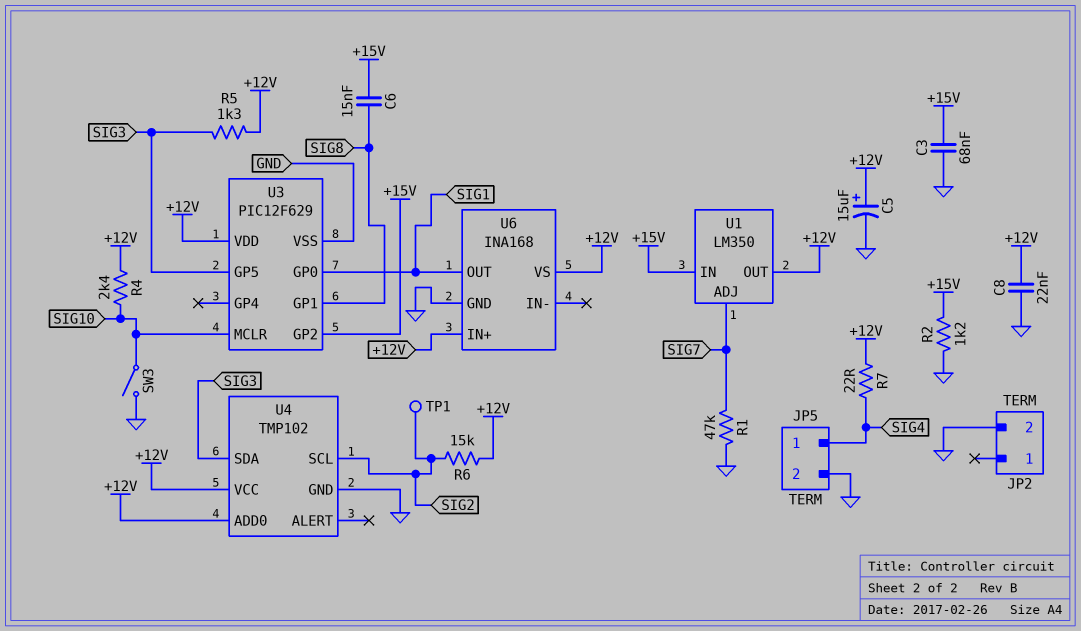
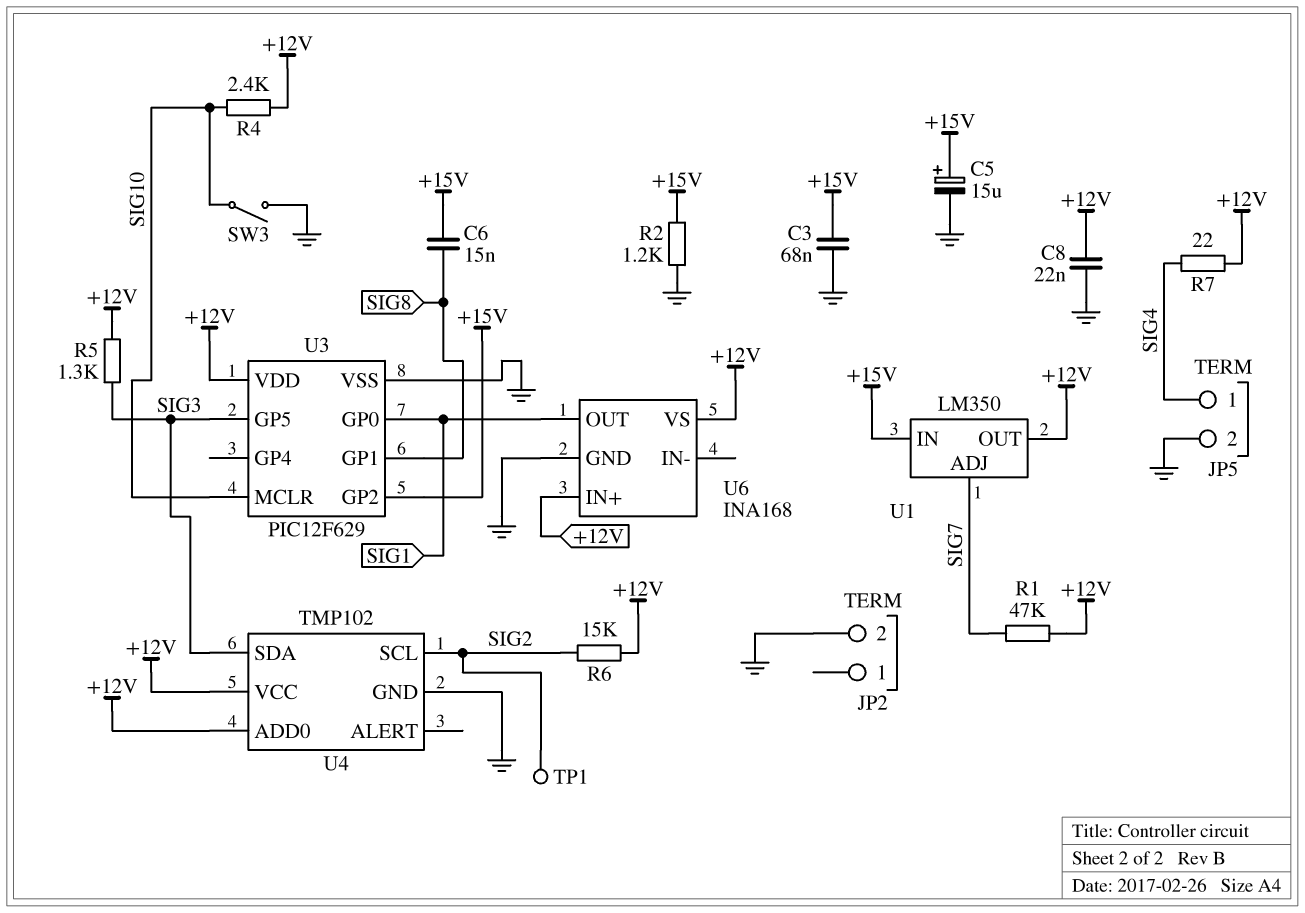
C5: 15uF (plus +12V, minus GND) -> 15uF (plus +15V, minus GND)
R1: 47k (GND, SIG7) -> 47k (+12V, SIG7)

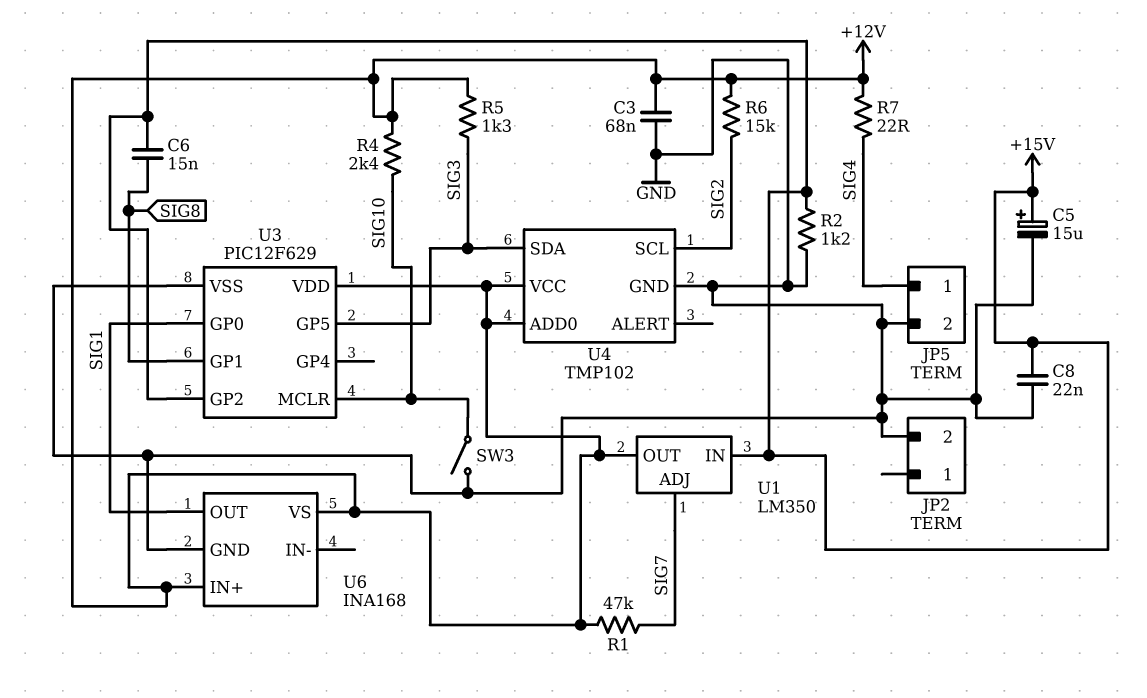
C3: 68nF (+15V, GND) -> 68nF (+12V, GND)
C8: 22nF (+12V, GND) -> 22nF (+15V, GND)
TP1: test point (SIG2) -> none

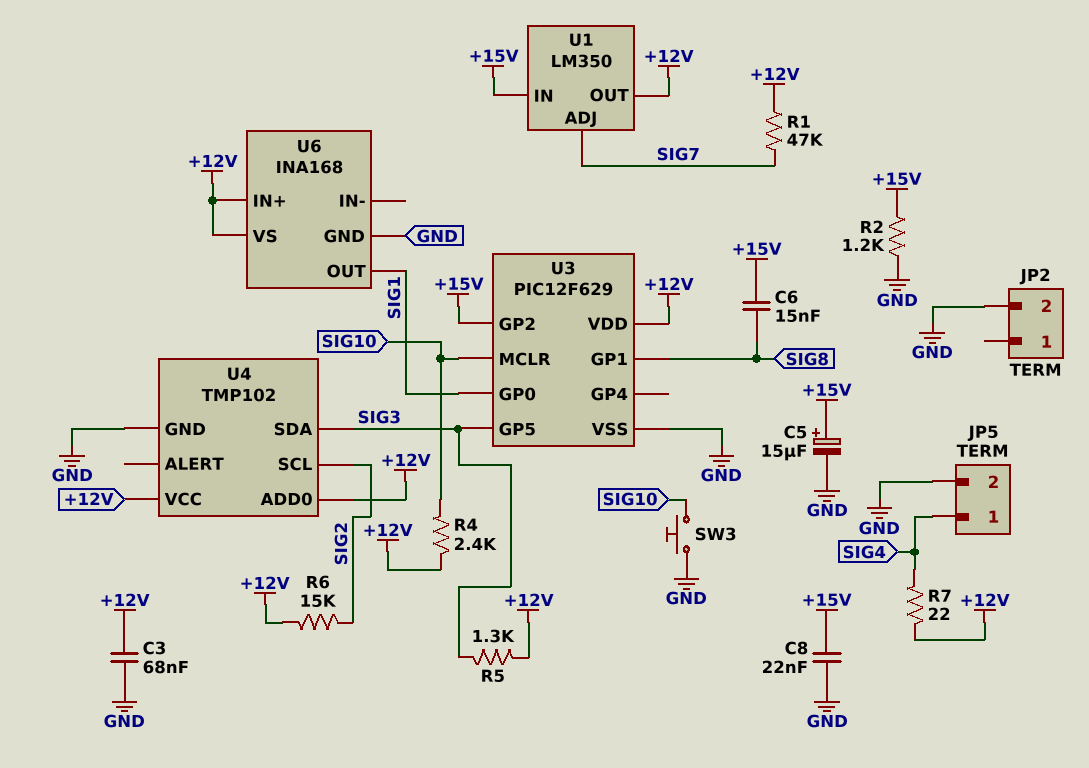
SW3: switch (GND, SIG10) -> button (GND, SIG10)

